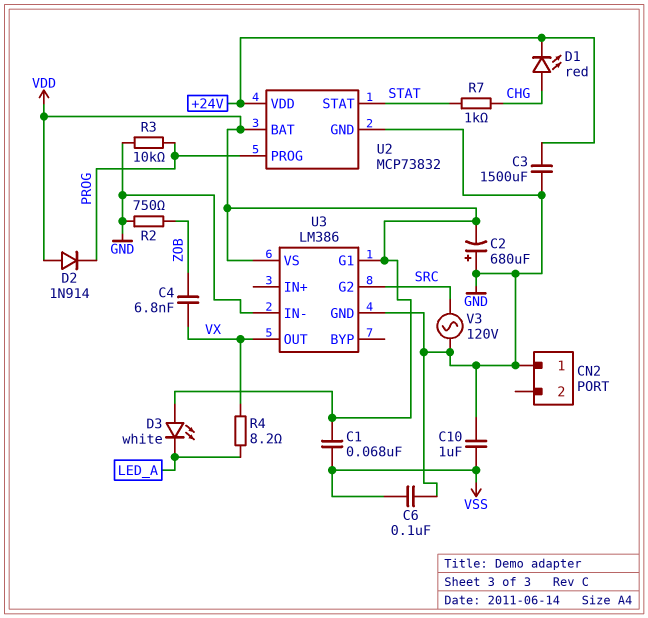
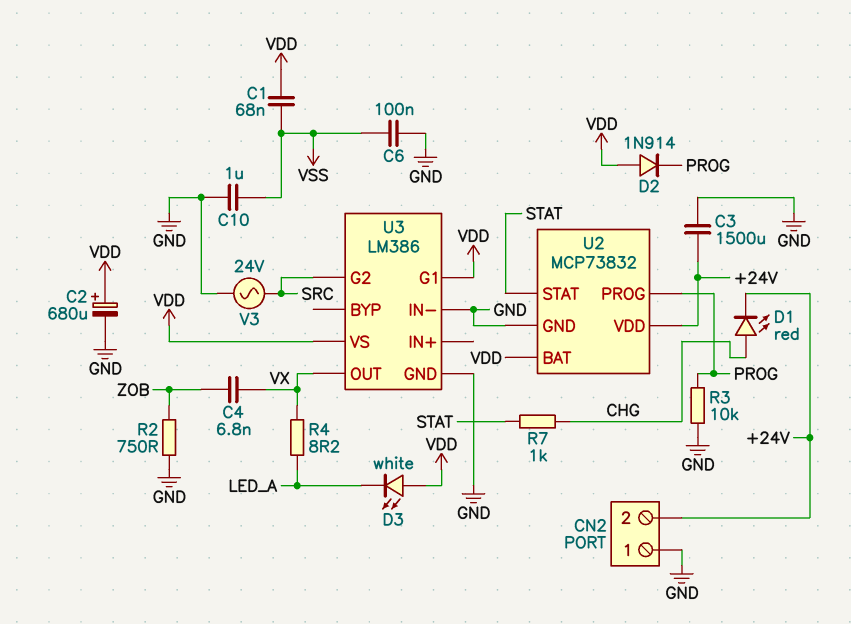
C2: 680uF (plus GND, minus VDD) -> 680uF (plus VDD, minus GND)
CN2 pin 2: none -> +24V
V3: AC 120V (GND, SRC) -> AC 24V (GND, SRC)

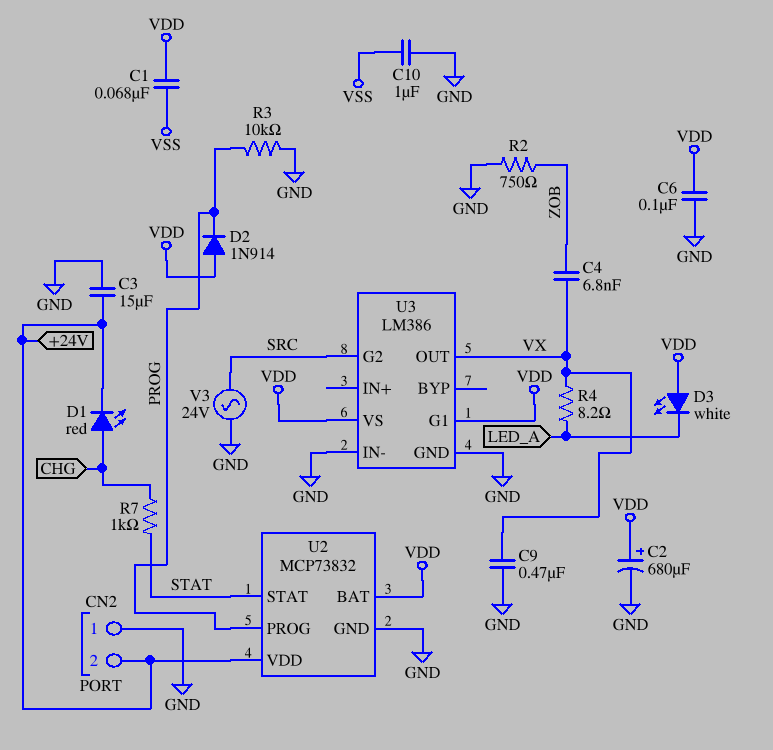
C3: 1500uF (+24V, GND) -> 15uF (+24V, GND)
C6: 100nF (GND, VSS) -> 100nF (GND, VDD)
C9: none -> 470nF (GND, VX)

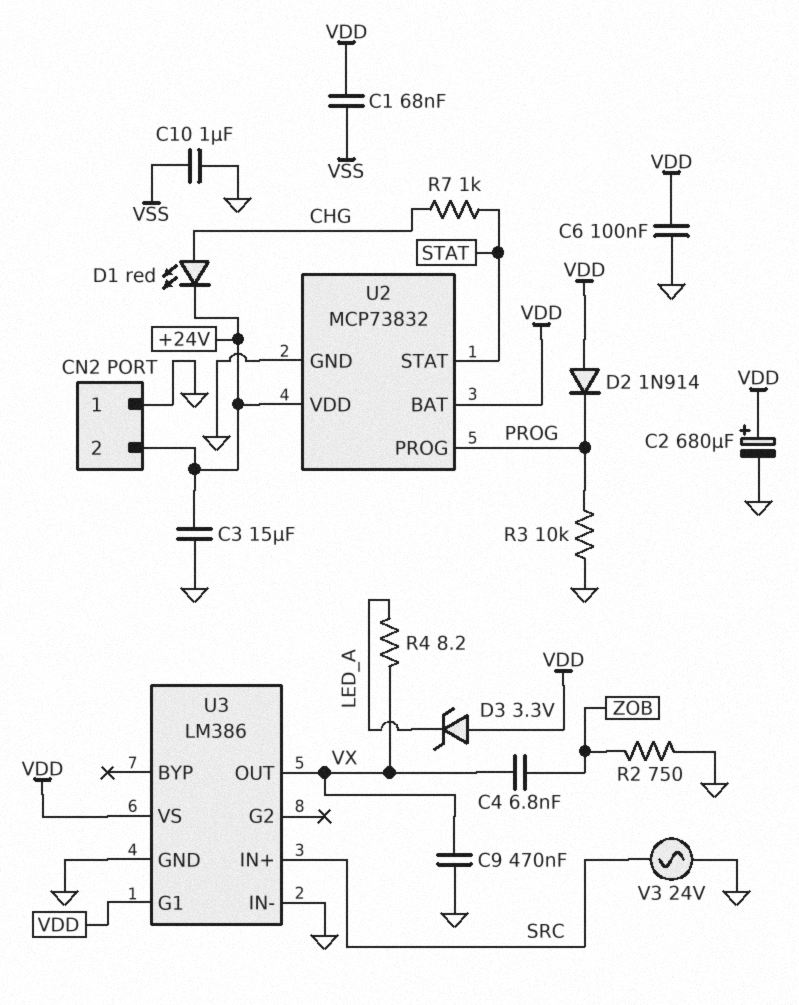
D3: LED white (A VDD, K LED_A) -> zener 3.3V (A VDD, K LED_A)
U3 pin G2: SRC -> none
U3 pin IN+: none -> SRC

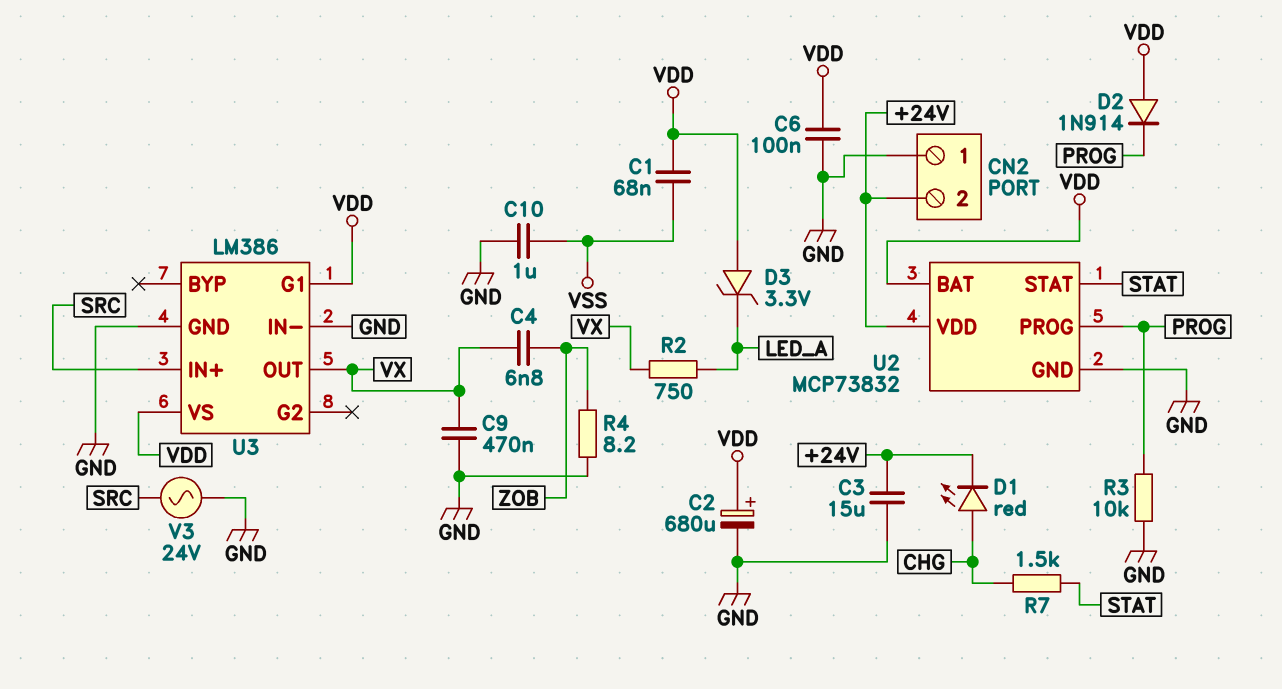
R2: 750 (GND, ZOB) -> 750 (LED_A, VX)
R4: 8.2 (LED_A, VX) -> 8.2 (GND, ZOB)
R7: 1k (CHG, STAT) -> 1.5k (CHG, STAT)

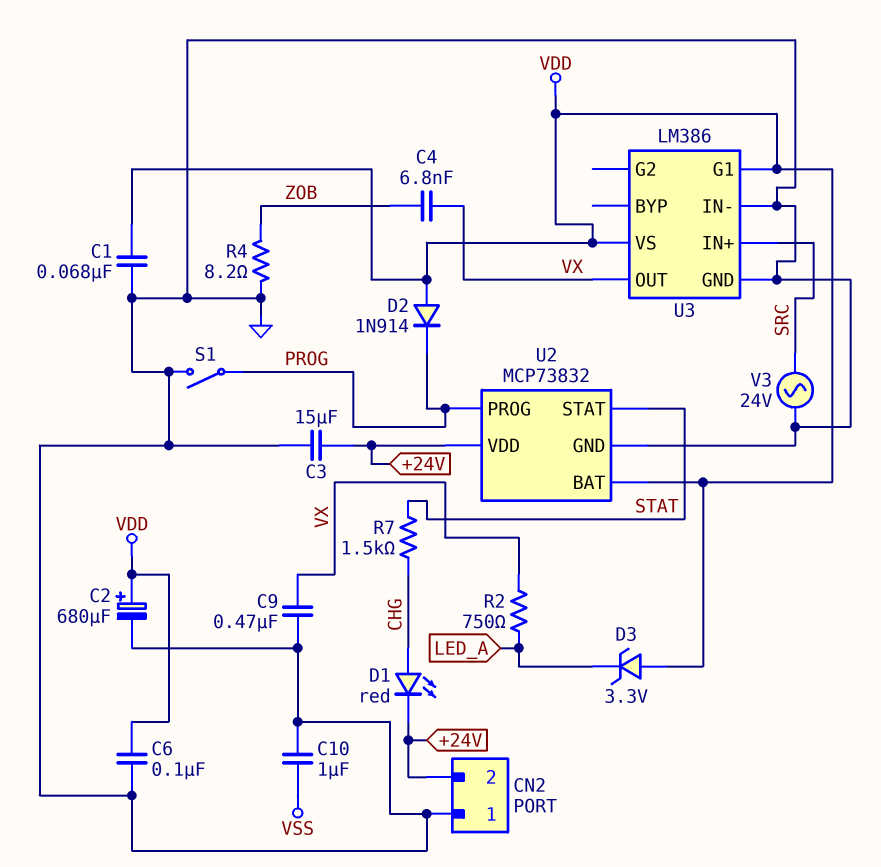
C1: 68nF (VDD, VSS) -> 68nF (GND, VDD)
R3: 10k (GND, PROG) -> none
S1: none -> switch (GND, PROG)

